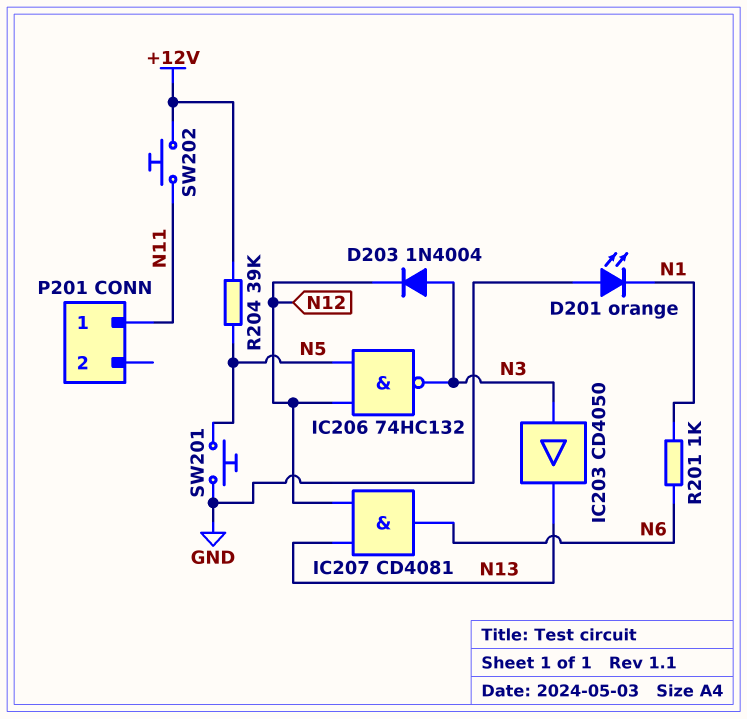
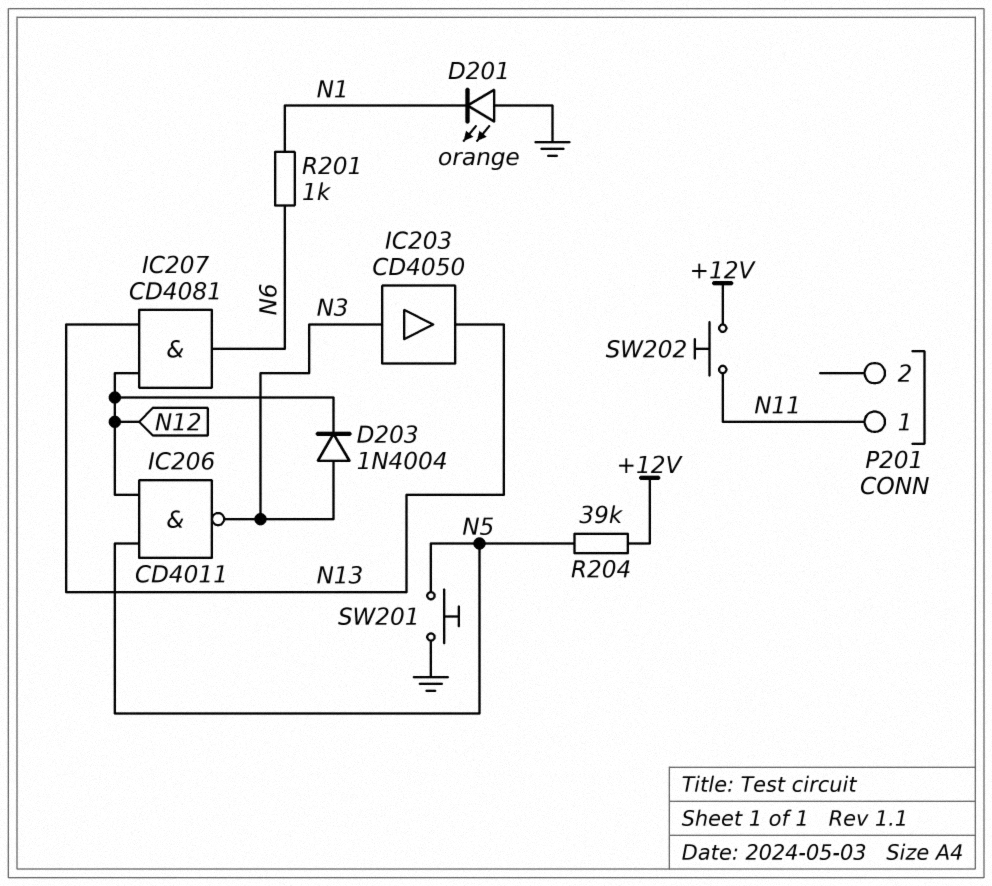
IC206: NAND 74HC132 (in N5, in N12, out N3) -> NAND CD4011 (in N5, in N12, out N3)

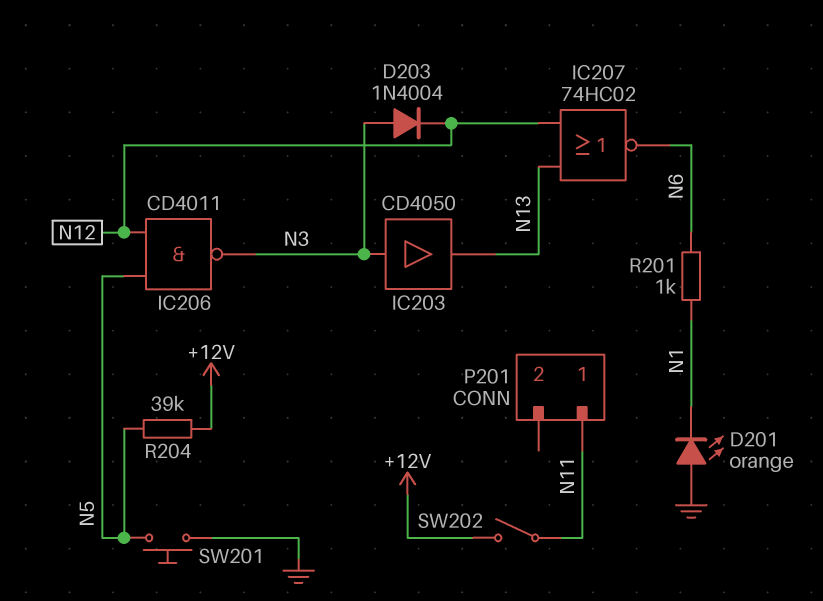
IC207: AND CD4081 (in N12, in N13, out N6) -> NOR 74HC02 (in N12, in N13, out N6)
SW202: button (+12V, N11) -> switch (+12V, N11)

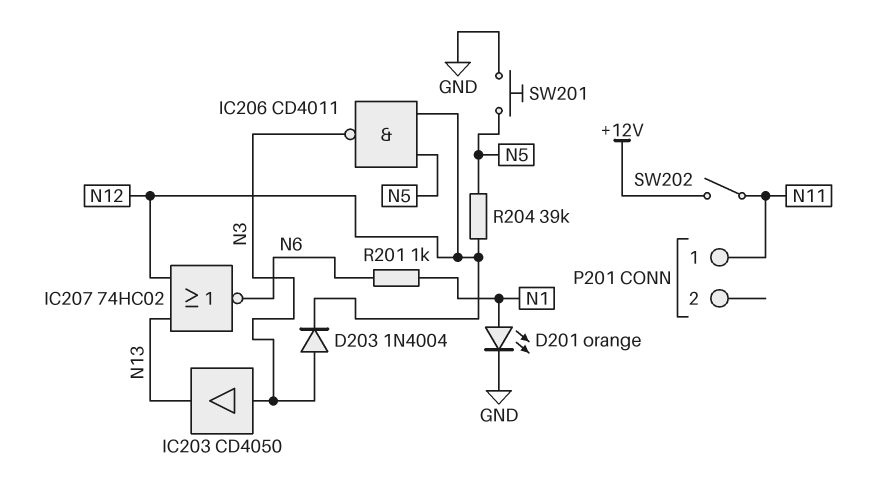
D201: LED orange (A GND, K N1) -> LED orange (A N1, K GND)
R204: 39k (+12V, N5) -> 39k (N5, N12)

